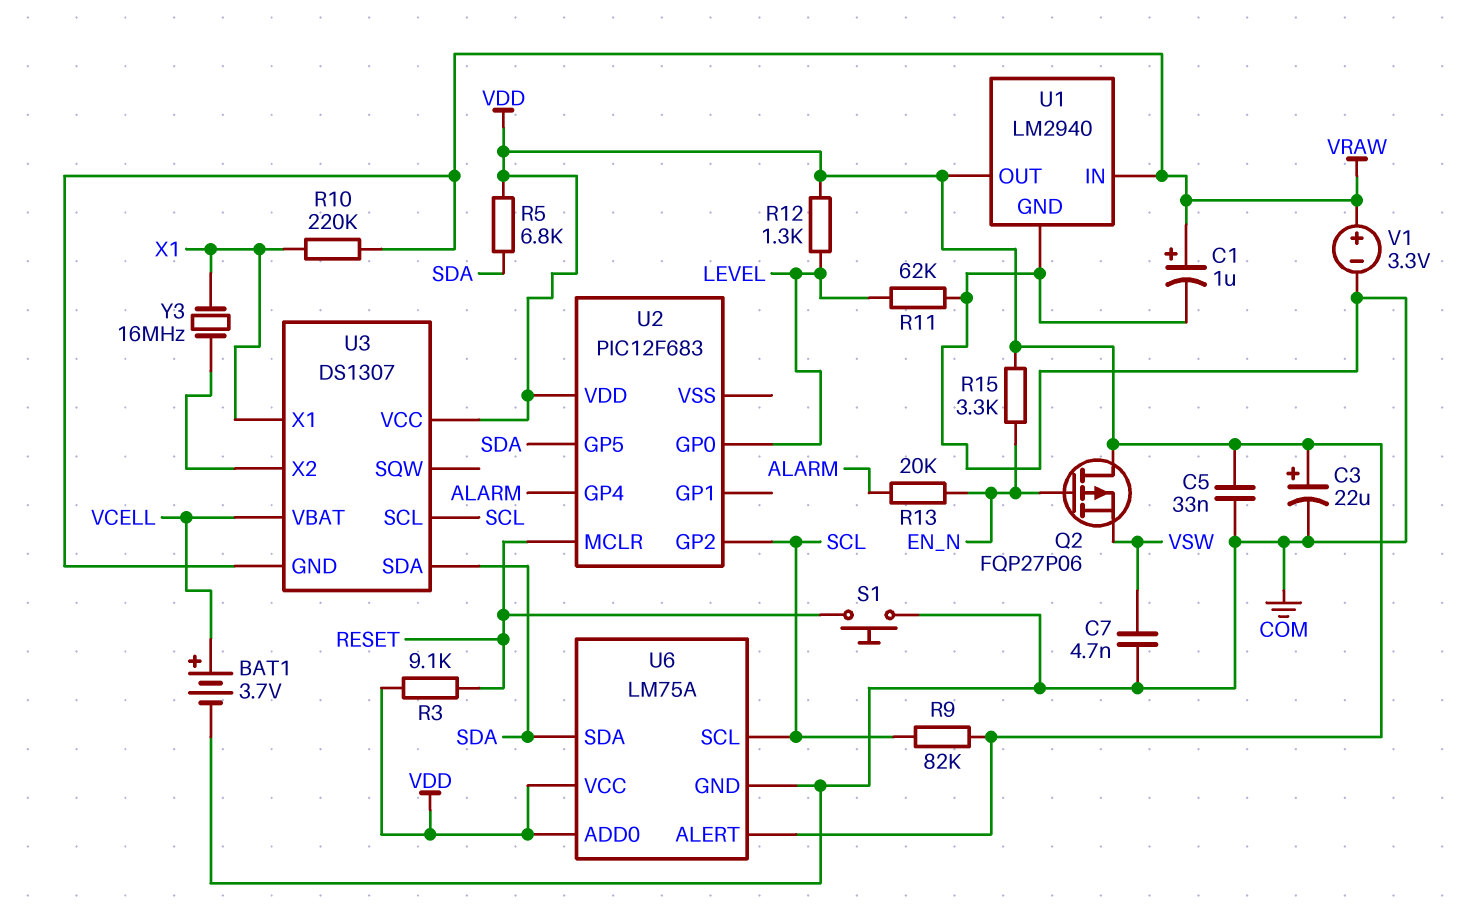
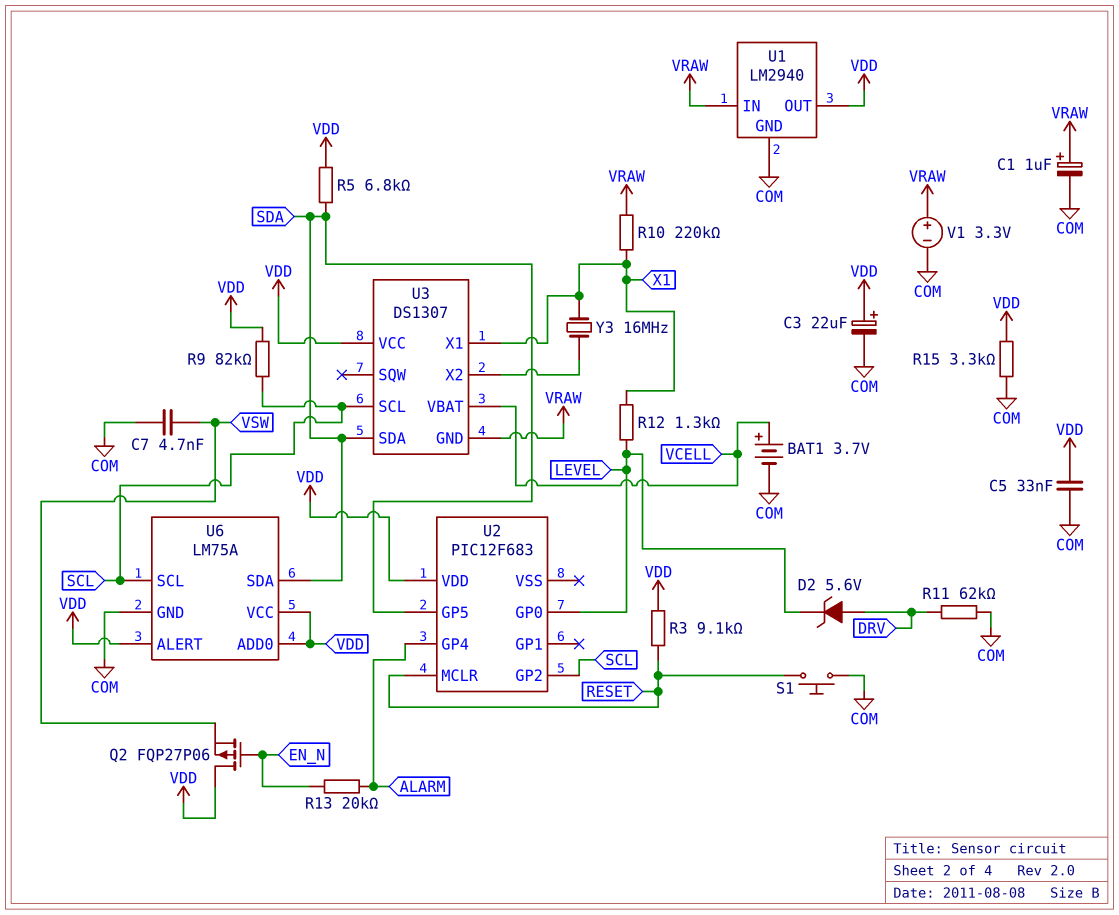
D2: none -> zener 5.6V (A DRV, K LEVEL)
R11: 62k (COM, LEVEL) -> 62k (COM, DRV)
R12: 1.3k (LEVEL, VDD) -> 1.3k (LEVEL, X1)
R15: 3.3k (EN_N, VDD) -> 3.3k (COM, VDD)

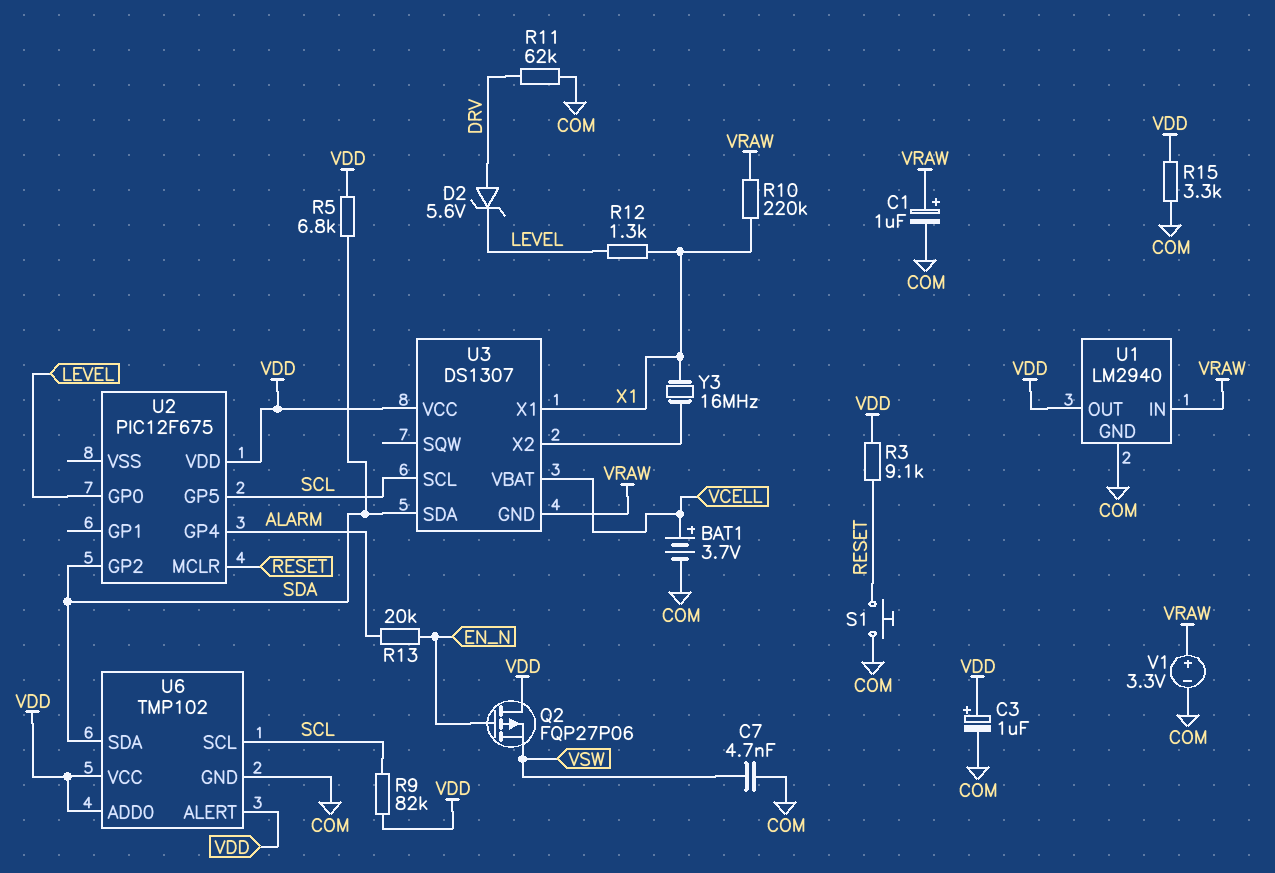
C3: 22uF (plus VDD, minus COM) -> 1uF (plus VDD, minus COM)
C5: 33nF (COM, VDD) -> none
U2: PIC12F683 -> PIC12F675
U2 pin GP2: SCL -> SDA
U2 pin GP5: SDA -> SCL
U6: LM75A -> TMP102

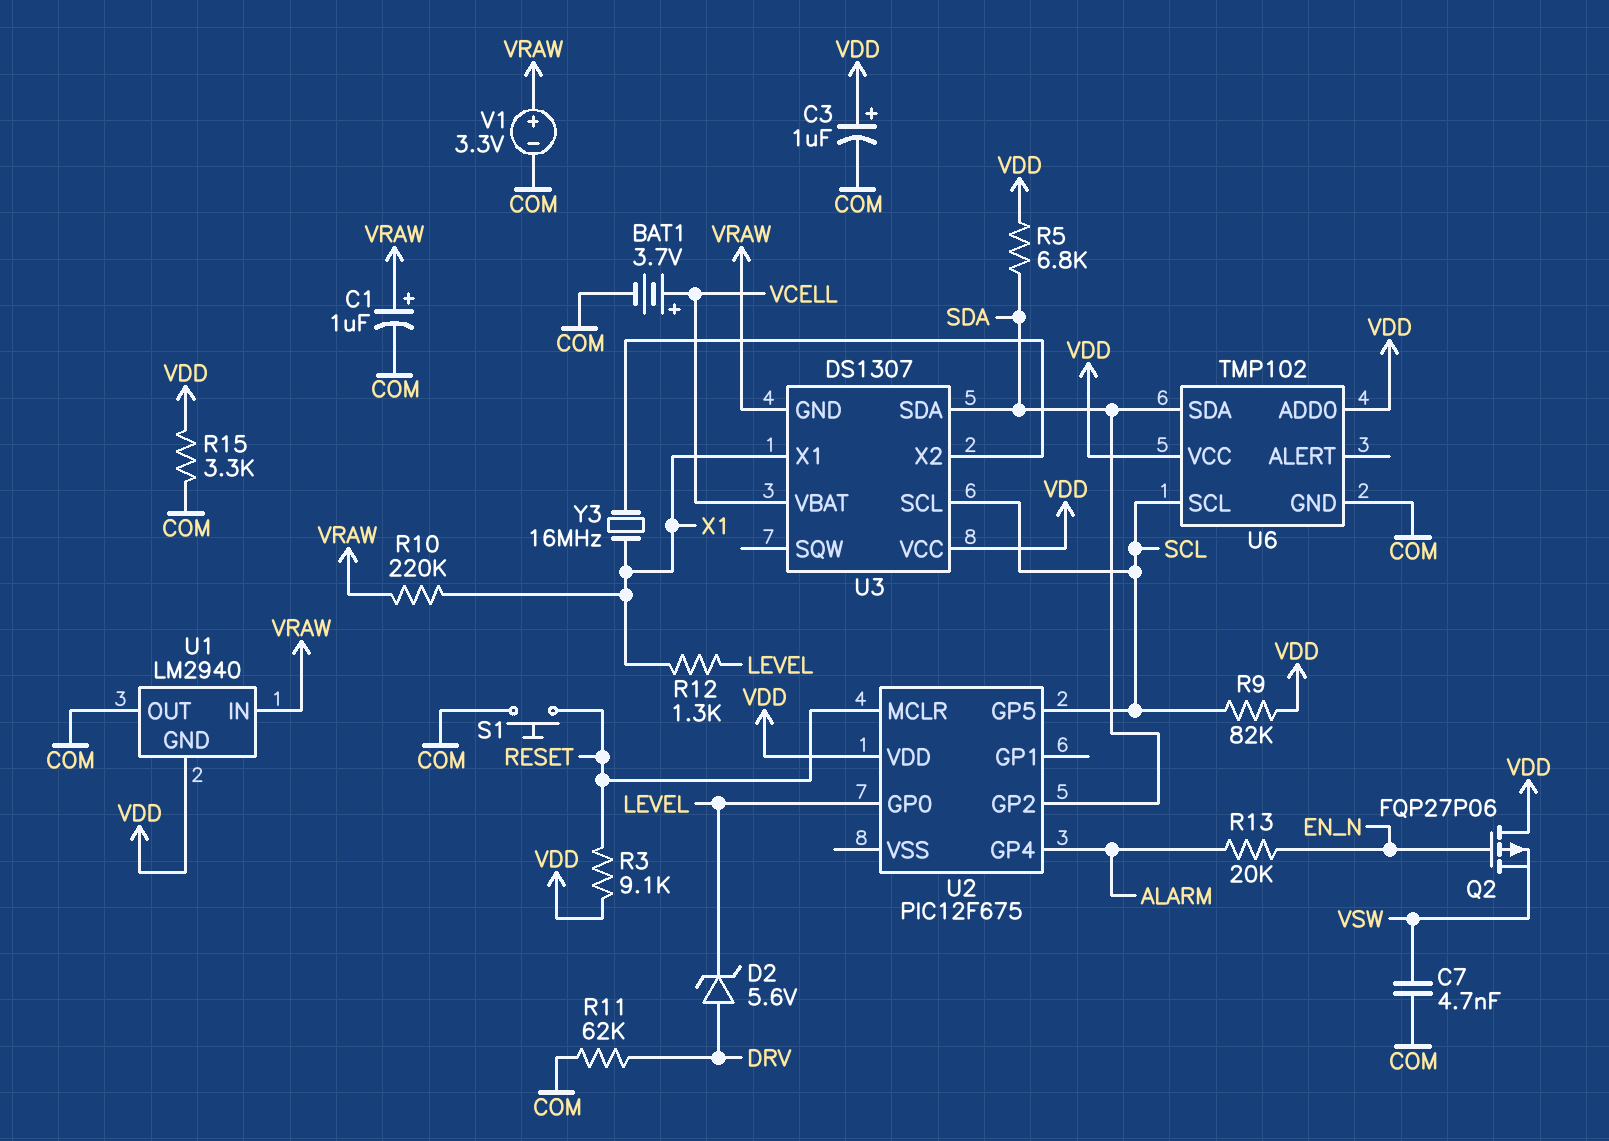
U1 pin GND: COM -> VDD
U1 pin OUT: VDD -> COM
U6 pin ALERT: VDD -> none

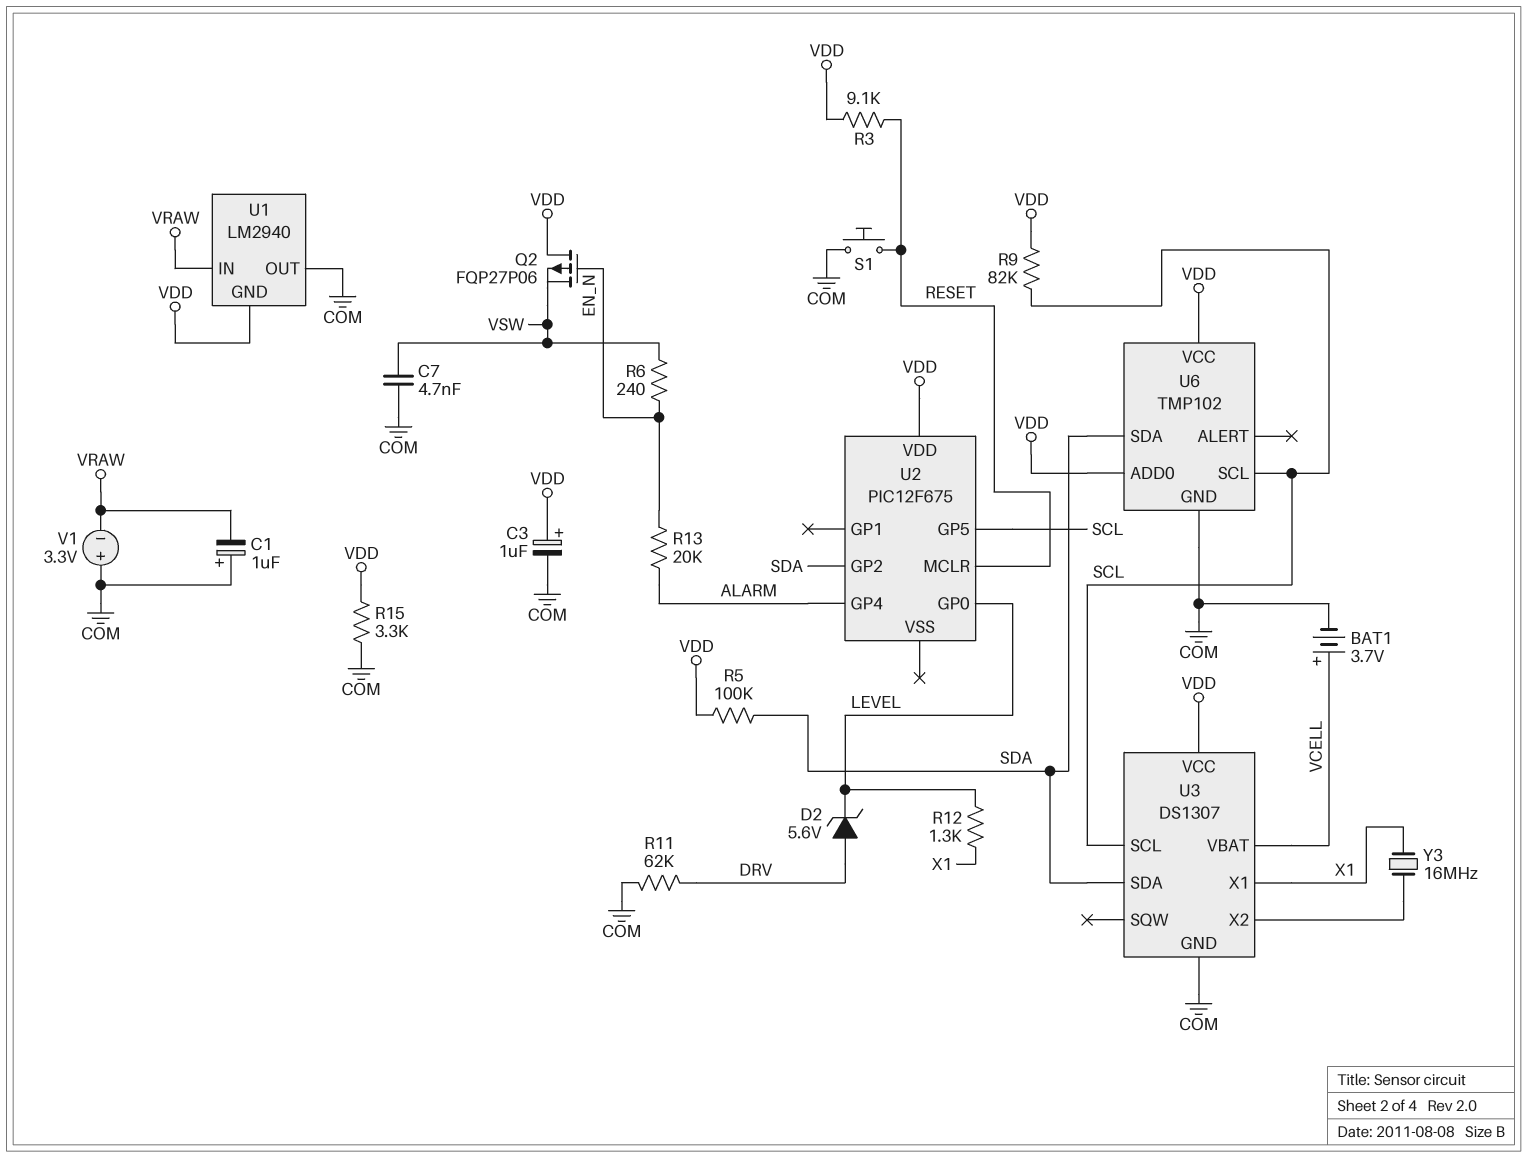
C1: 1uF (plus VRAW, minus COM) -> 1uF (plus COM, minus VRAW)
R5: 6.8k (SDA, VDD) -> 100k (SDA, VDD)
R6: none -> 240 (EN_N, VSW)
R10: 220k (VRAW, X1) -> none
U3 pin GND: VRAW -> COM
V1: 3.3V (plus VRAW, minus COM) -> 3.3V (plus COM, minus VRAW)

